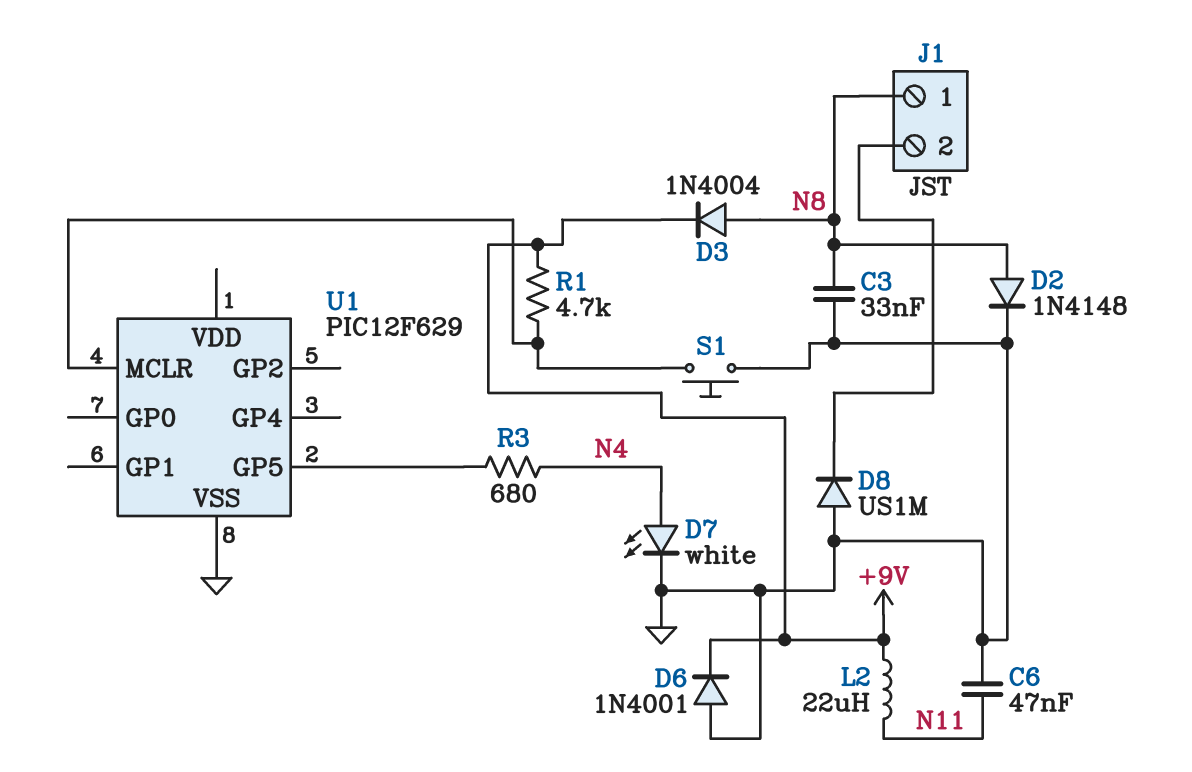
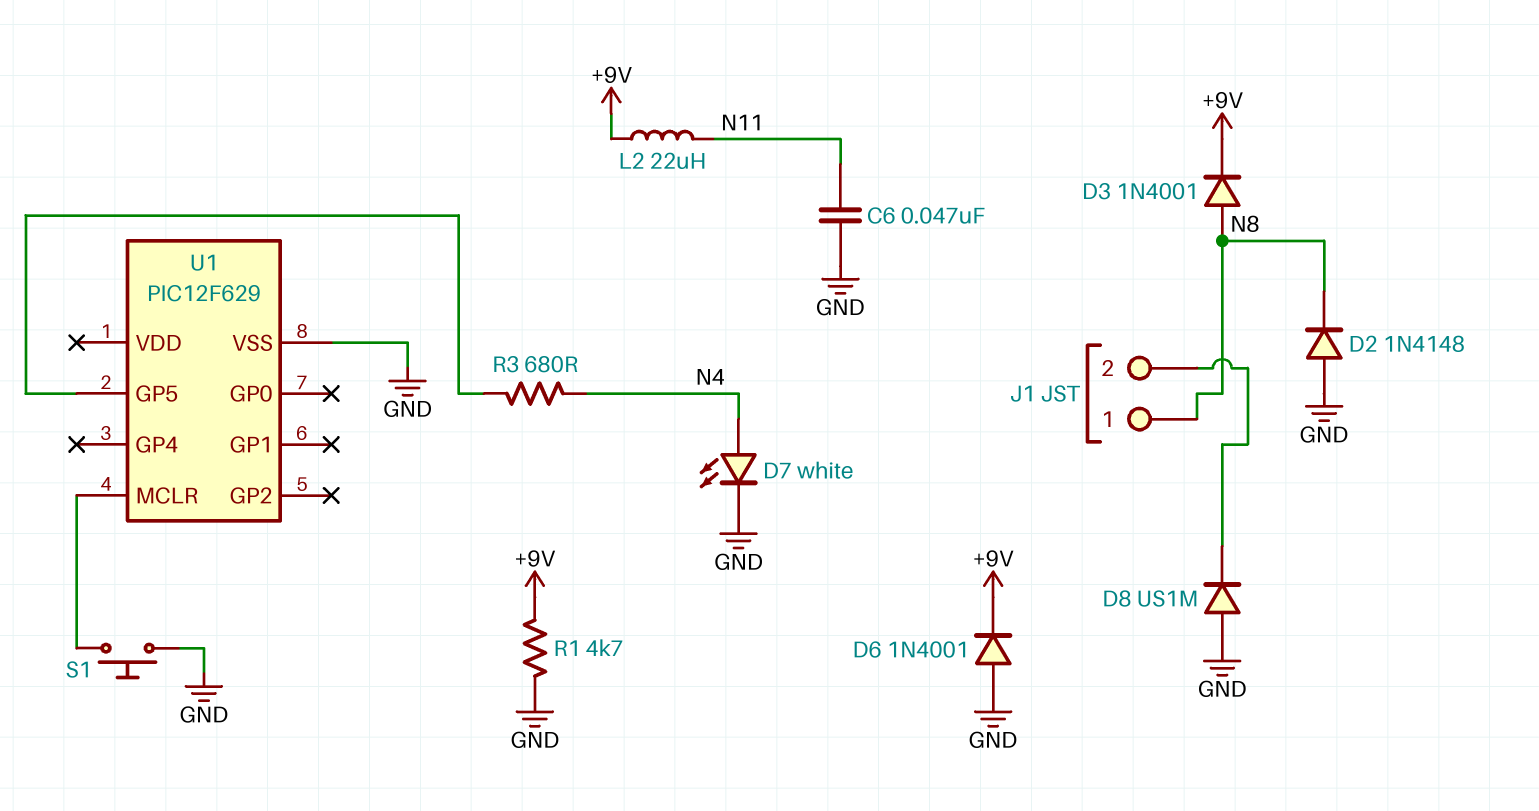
C3: 33nF (GND, N8) -> none
D2: diode 1N4148 (A N8, K GND) -> diode 1N4148 (A GND, K N8)
D3: diode 1N4004 (A N8, K +9V) -> diode 1N4001 (A N8, K +9V)
R1: 4.7k (+9V, U1/MCLR) -> 4.7k (+9V, GND)

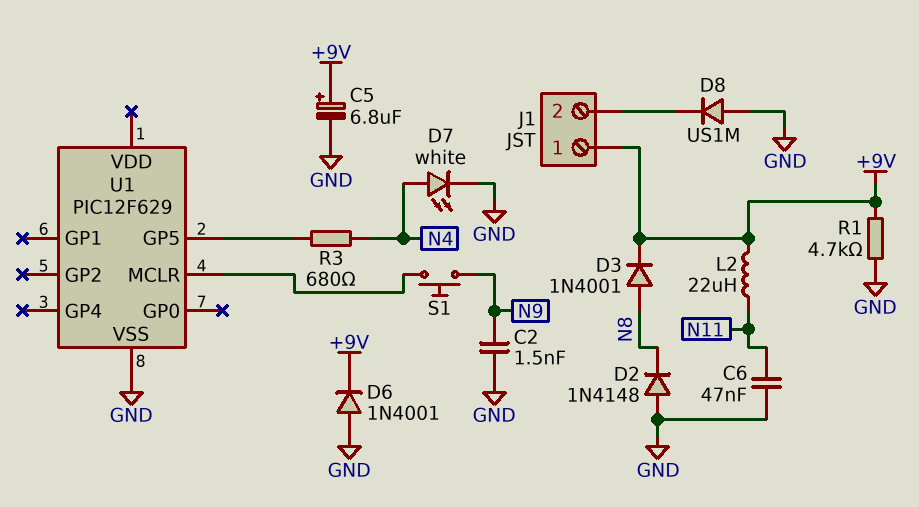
C2: none -> 1.5nF (GND, N9)
C5: none -> 6.8uF (plus +9V, minus GND)
J1 pin 1: N8 -> +9V
S1: button (GND, U1/MCLR) -> button (N9, U1/MCLR)

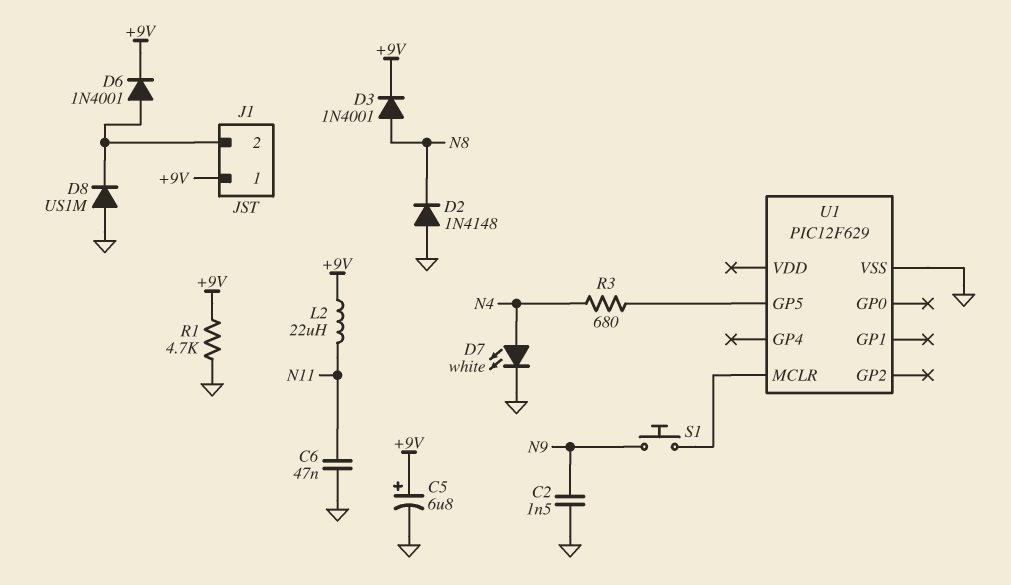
D6: diode 1N4001 (A GND, K +9V) -> diode 1N4001 (A J1/2, K +9V)

